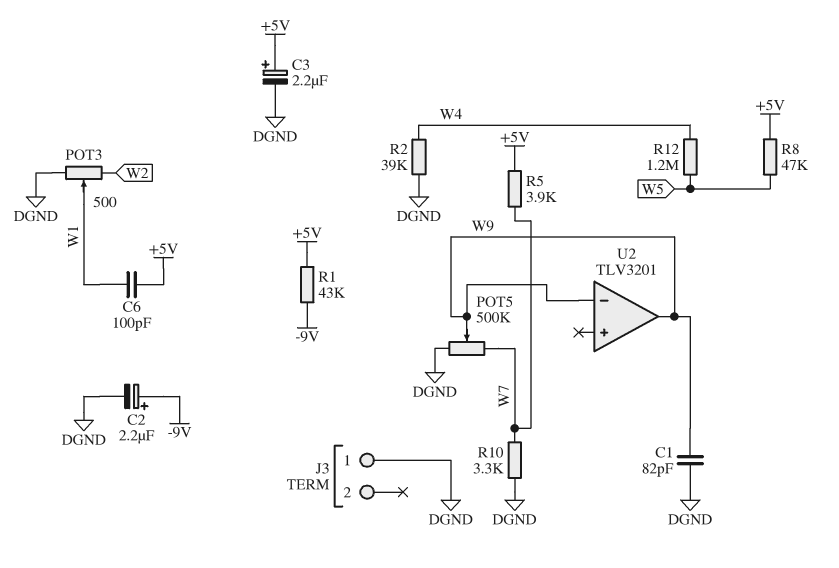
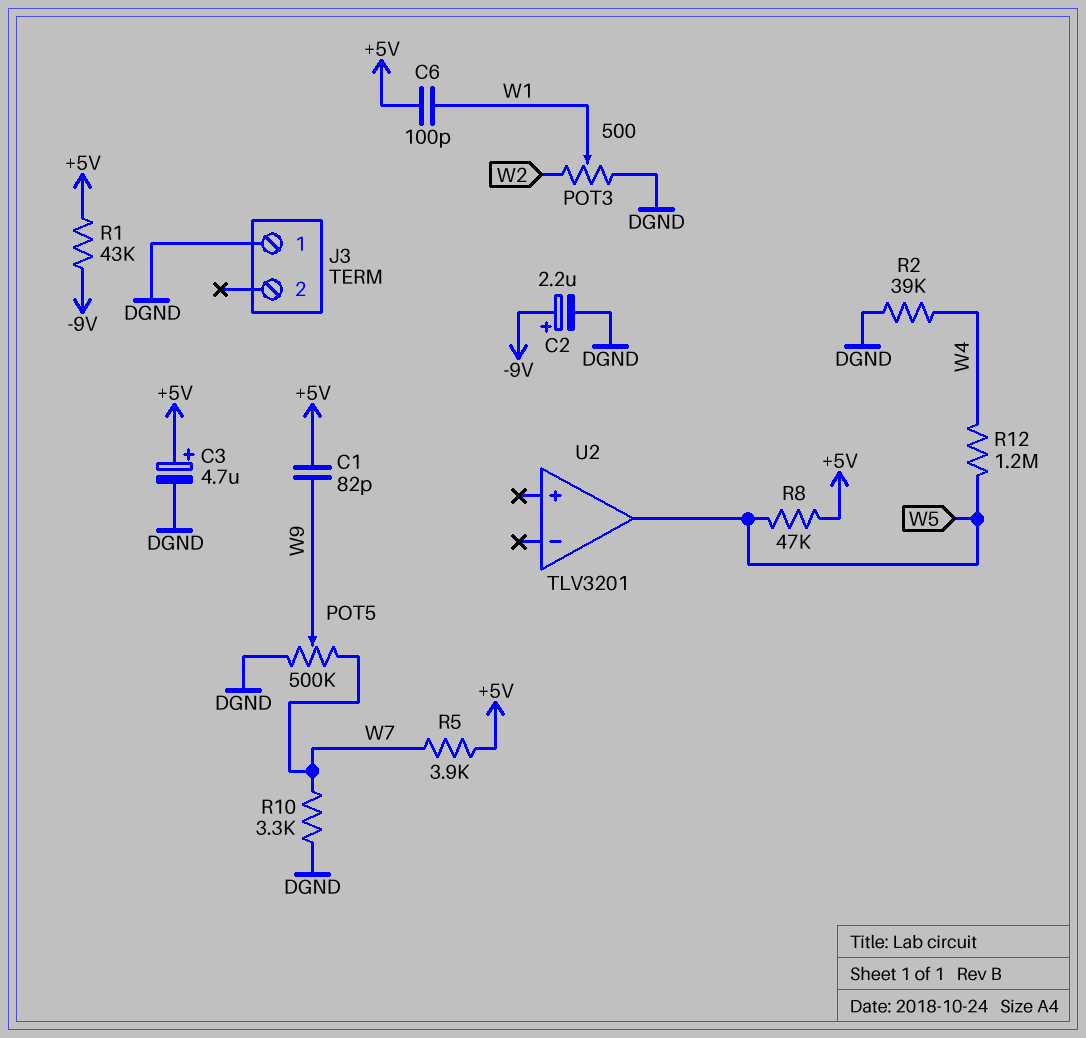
C1: 82pF (DGND, W9) -> 82pF (+5V, W9)
C3: 2.2uF (plus +5V, minus DGND) -> 4.7uF (plus +5V, minus DGND)
U2 pin in-: W9 -> none
U2 pin out: W9 -> W5

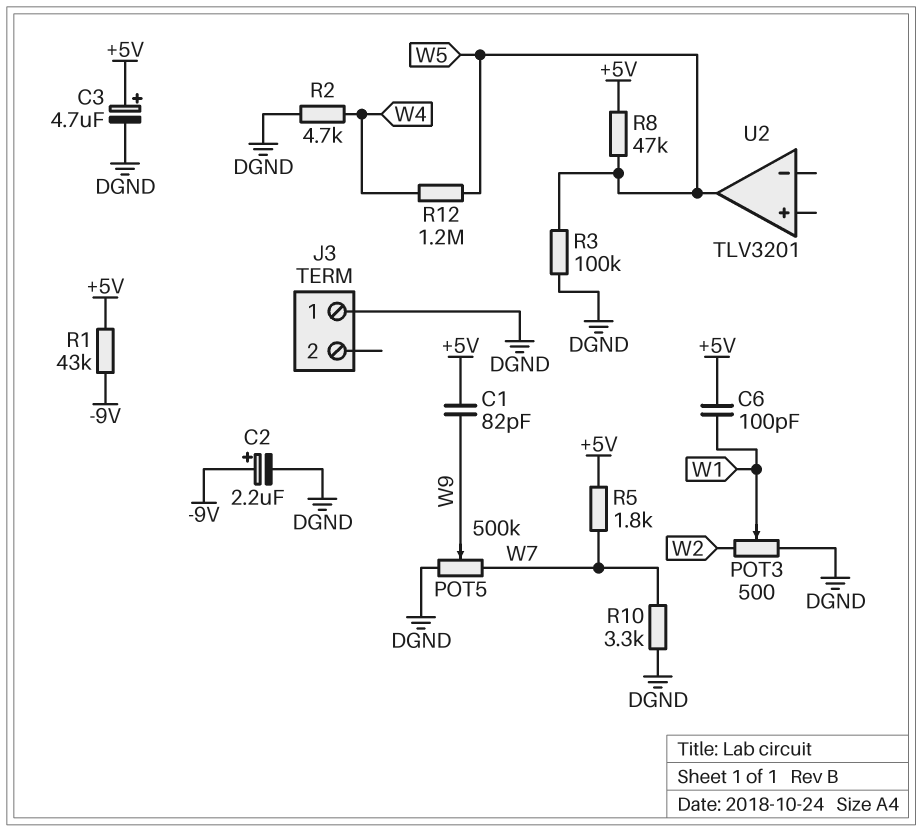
R2: 39k (DGND, W4) -> 4.7k (DGND, W4)
R3: none -> 100k (DGND, W5)
R5: 3.9k (+5V, W7) -> 1.8k (+5V, W7)

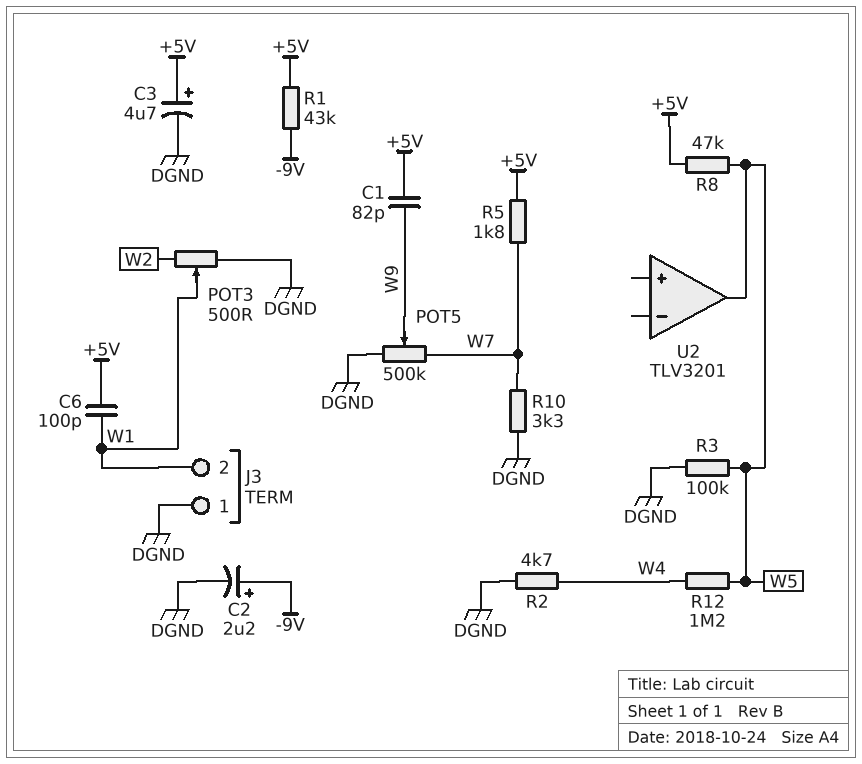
J3 pin 2: none -> W1

